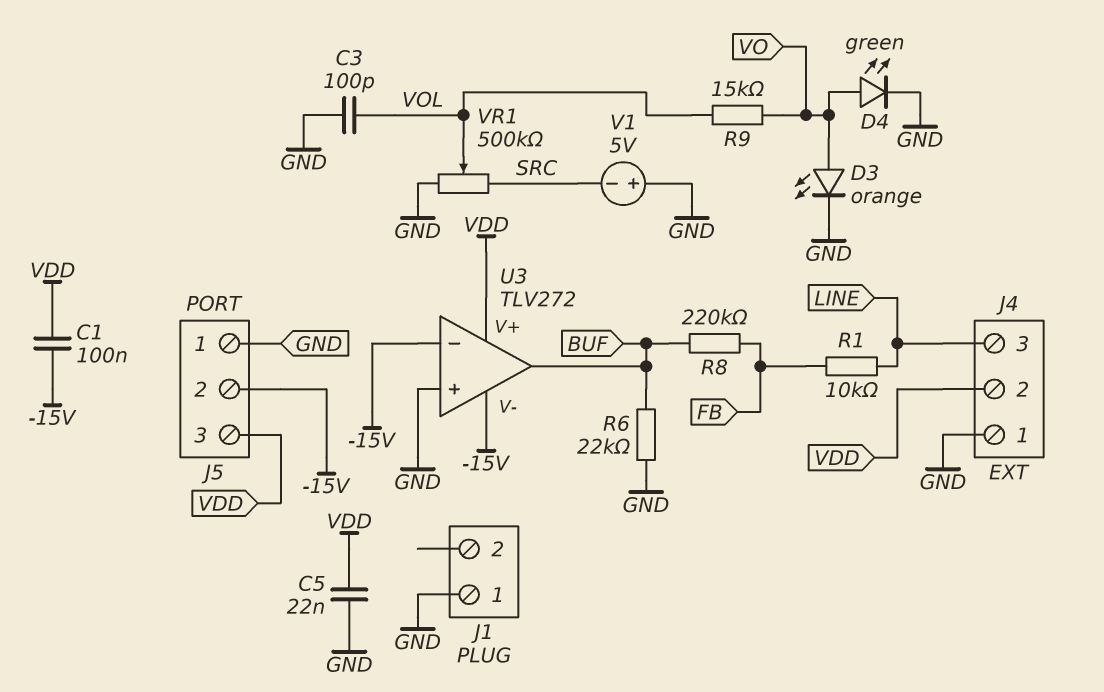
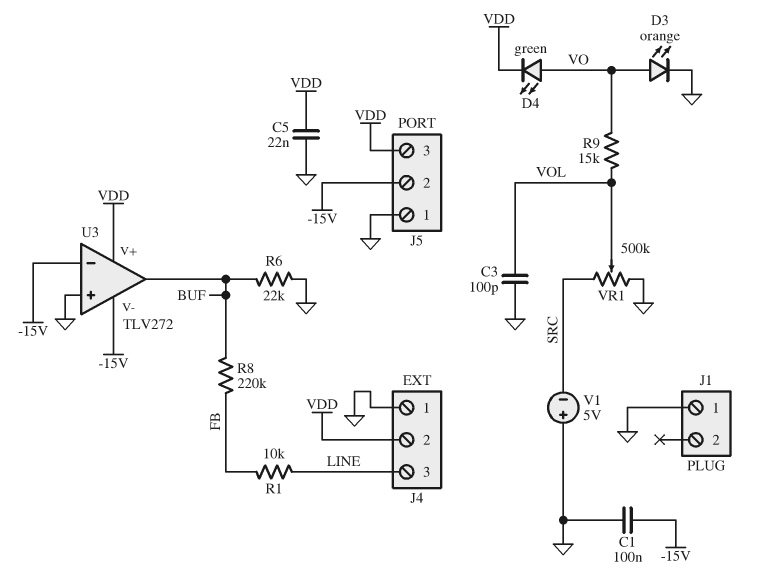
C1: 100nF (-15V, VDD) -> 100nF (-15V, GND)
D4: LED green (A VO, K GND) -> LED green (A VO, K VDD)

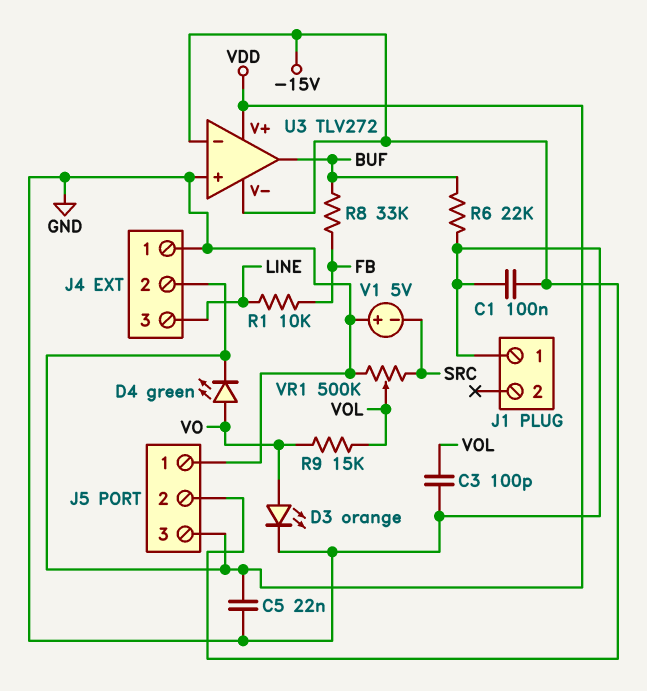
R8: 220k (BUF, FB) -> 33k (BUF, FB)

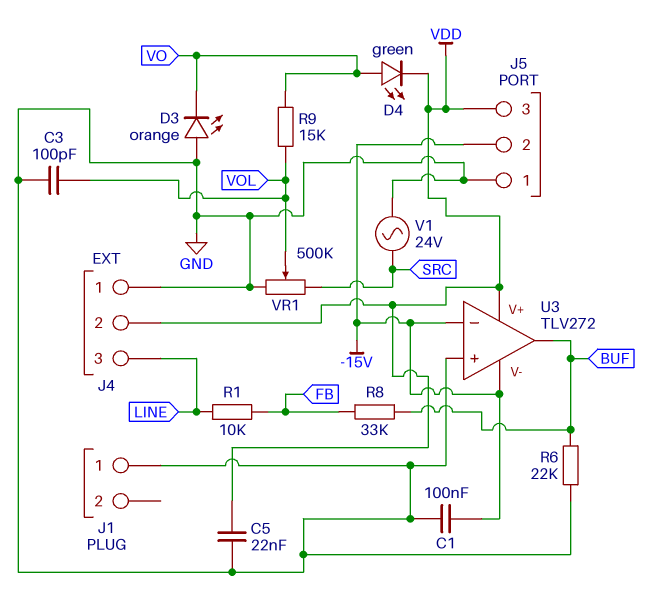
D3: LED orange (A VO, K GND) -> LED orange (A GND, K VO)
V1: 5V (plus GND, minus SRC) -> AC 24V (GND, SRC)

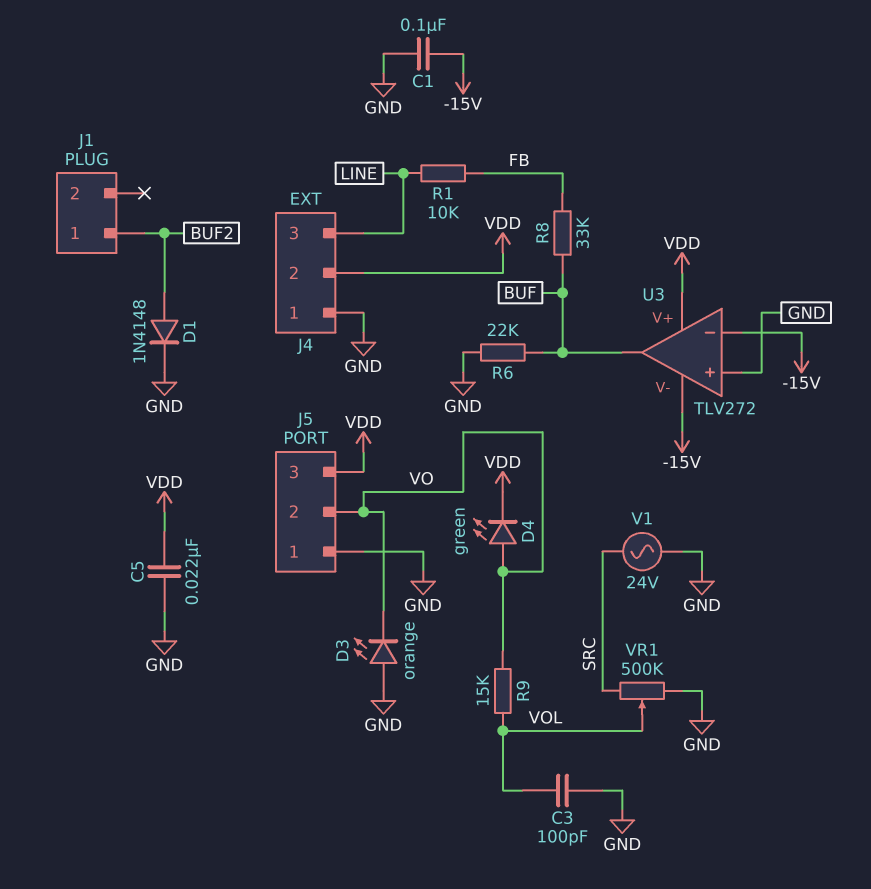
D1: none -> diode 1N4148 (A BUF2, K GND)
J1 pin 1: GND -> BUF2
J5 pin 2: -15V -> VO

